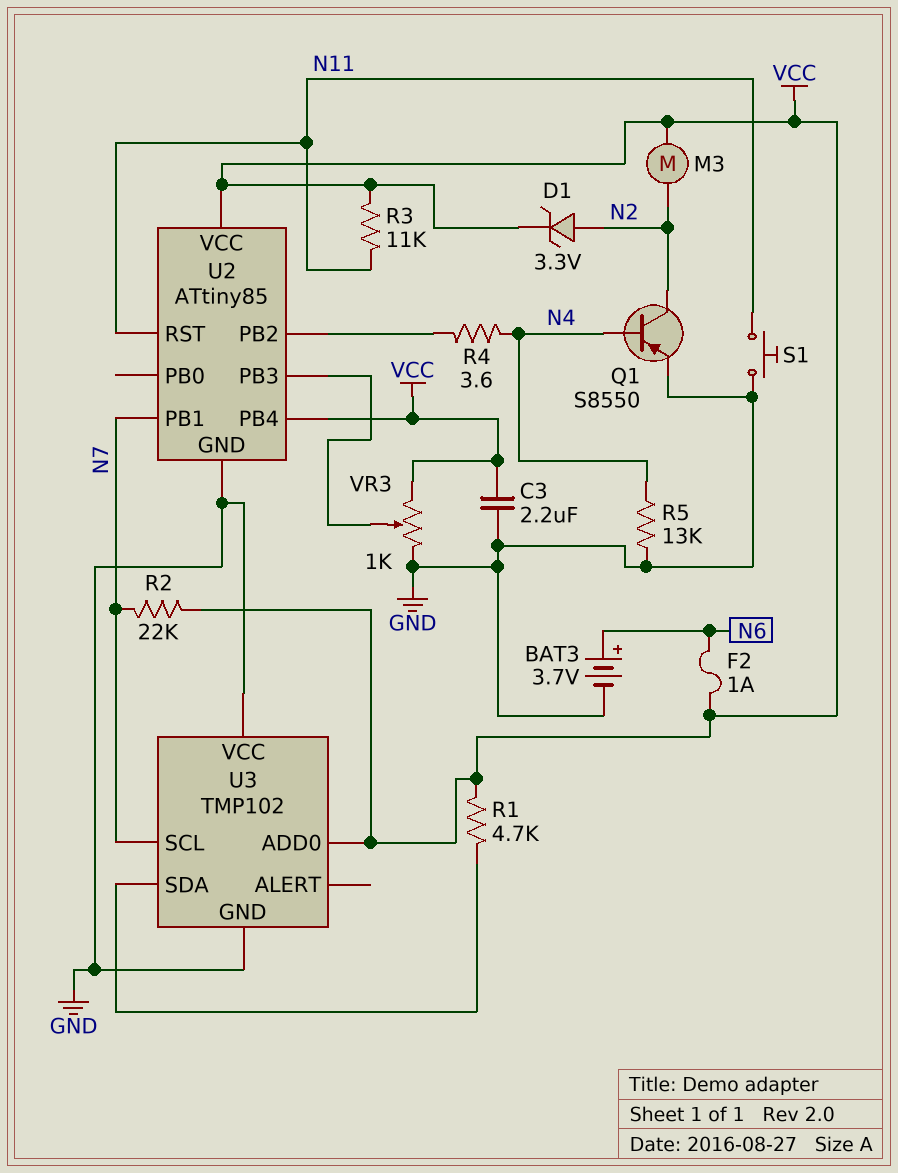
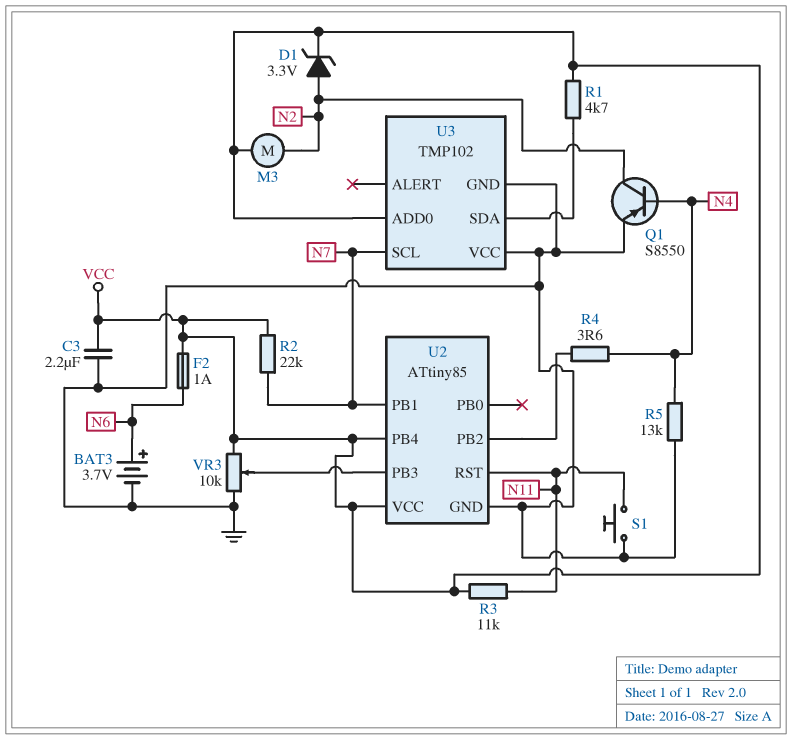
VR3: 1k (GND, VCC, wiper U2/PB3) -> 10k (GND, VCC, wiper U2/PB3)

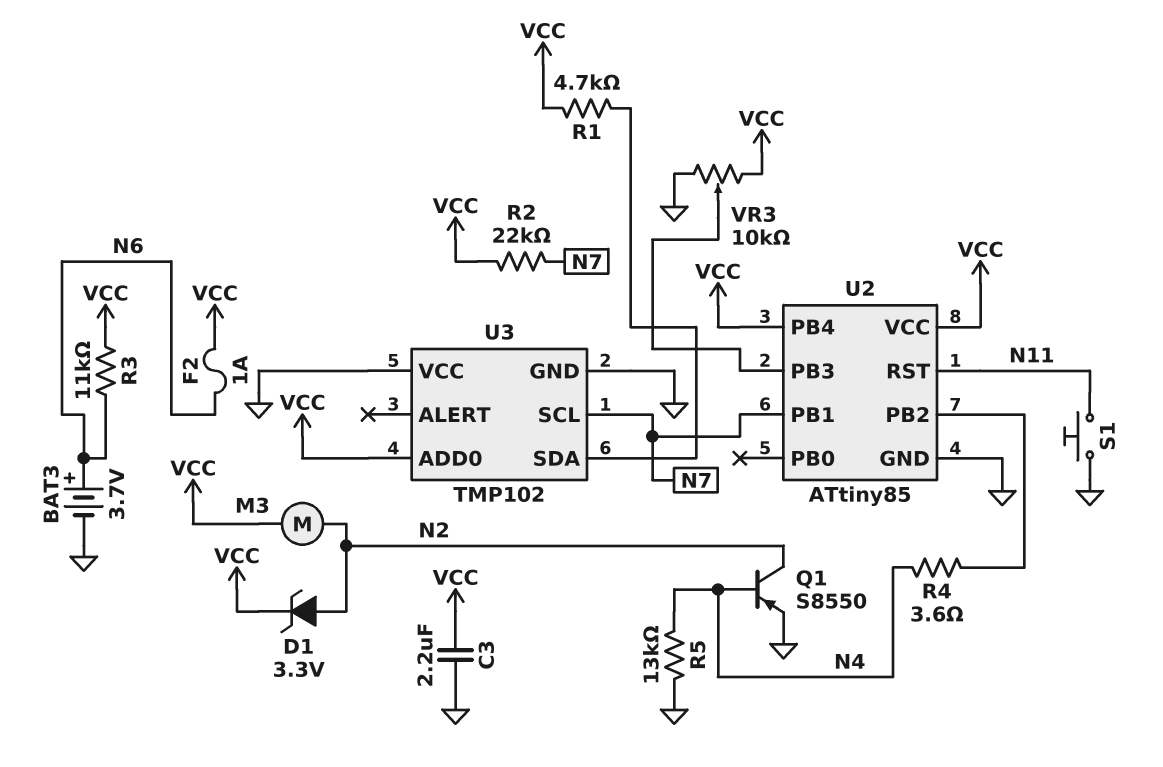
R3: 11k (N11, VCC) -> 11k (N6, VCC)

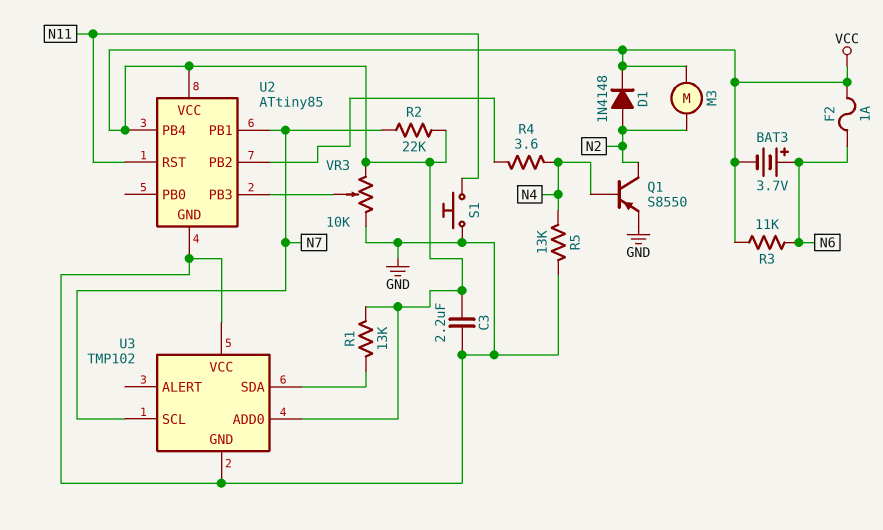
BAT3: 3.7V (plus N6, minus GND) -> 3.7V (plus N6, minus VCC)
D1: zener 3.3V (A N2, K VCC) -> diode 1N4148 (A N2, K VCC)
R1: 4.7k (U3/SDA, VCC) -> 13k (U3/SDA, VCC)

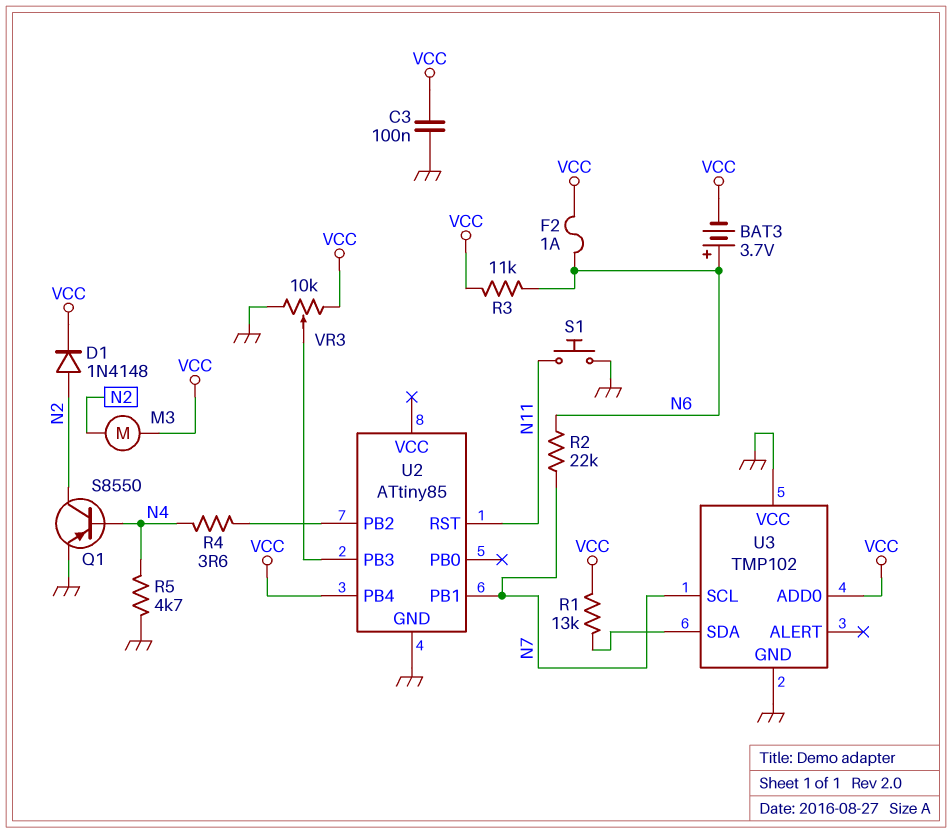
C3: 2.2uF (GND, VCC) -> 100nF (GND, VCC)
R2: 22k (N7, VCC) -> 22k (N6, N7)
R5: 13k (GND, N4) -> 4.7k (GND, N4)
U2 pin VCC: VCC -> none

